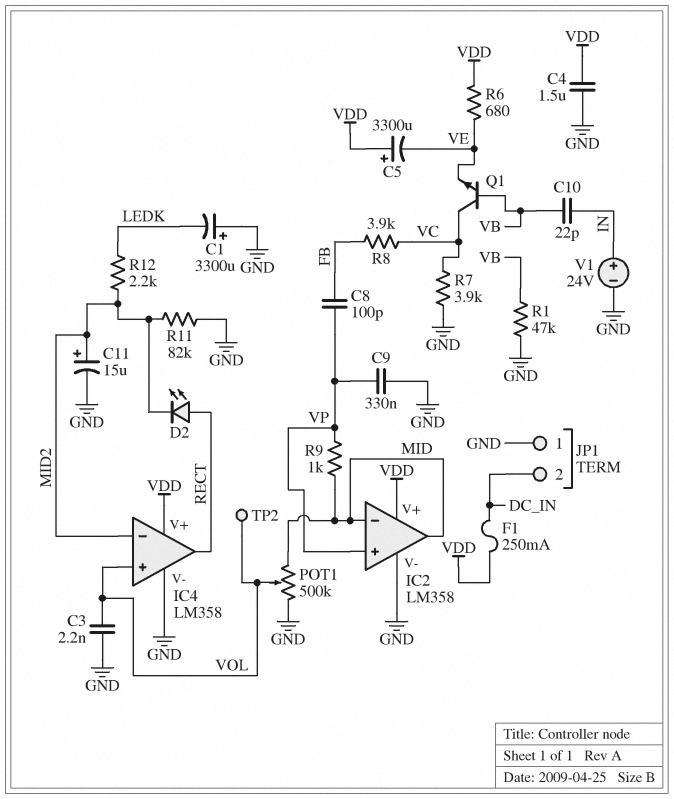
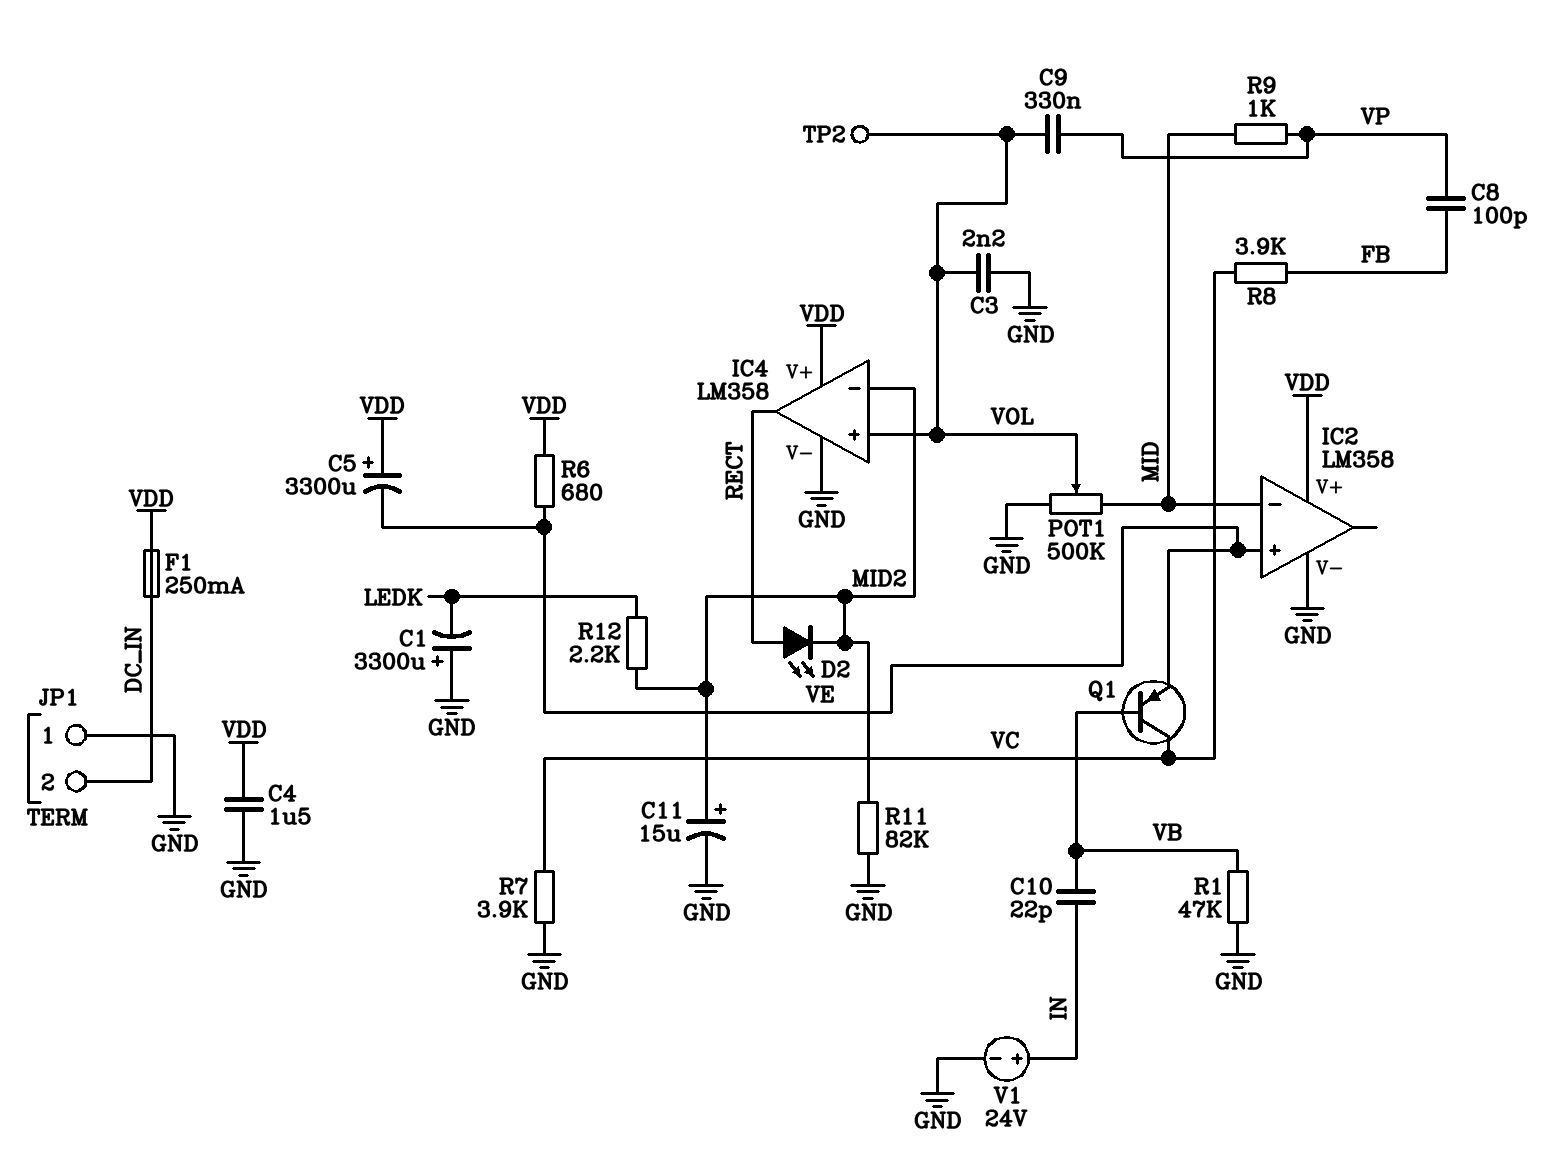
C9: 330nF (GND, VP) -> 330nF (VOL, VP)
IC2 pin in+: VP -> VE
IC2 pin out: MID -> none
Q1: NPN (B VB, C VC, E VE) -> PNP (B VB, C VC, E VE)

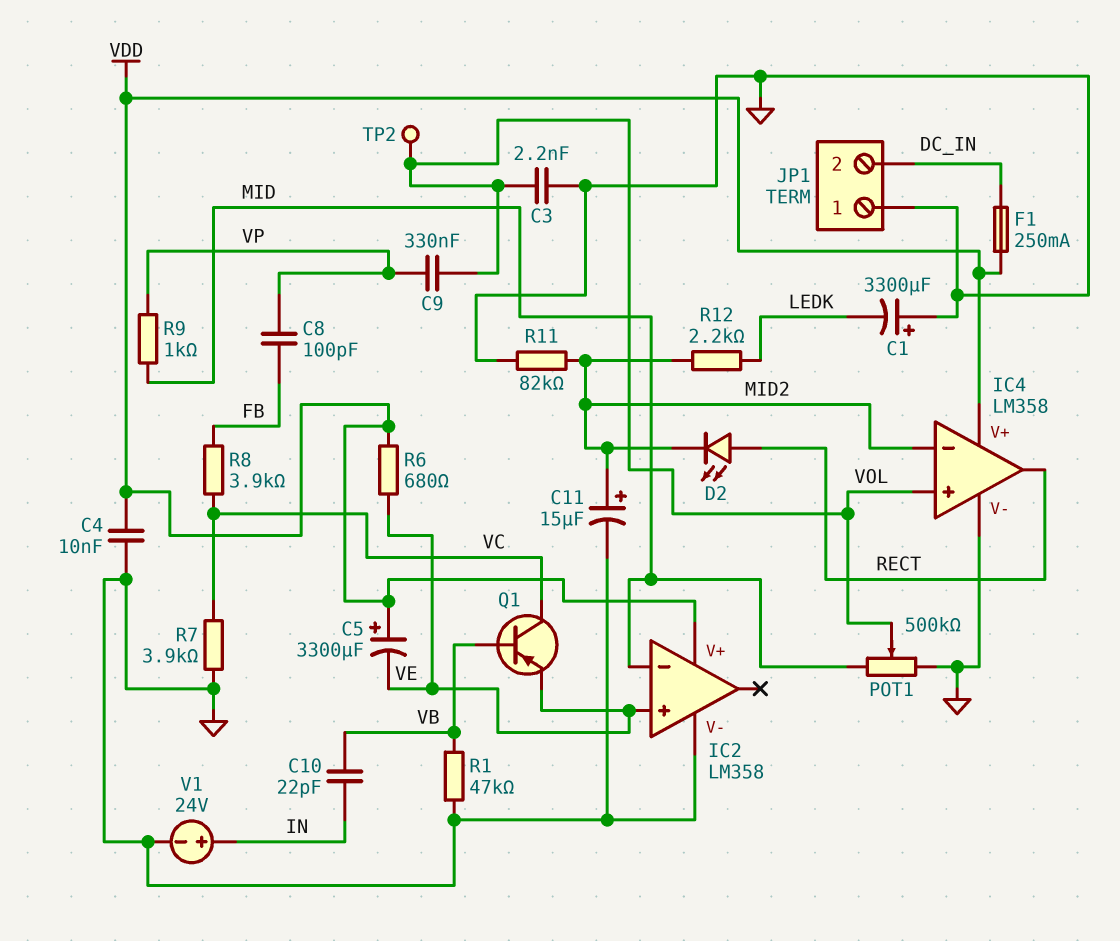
C4: 1.5uF (GND, VDD) -> 10nF (GND, VDD)

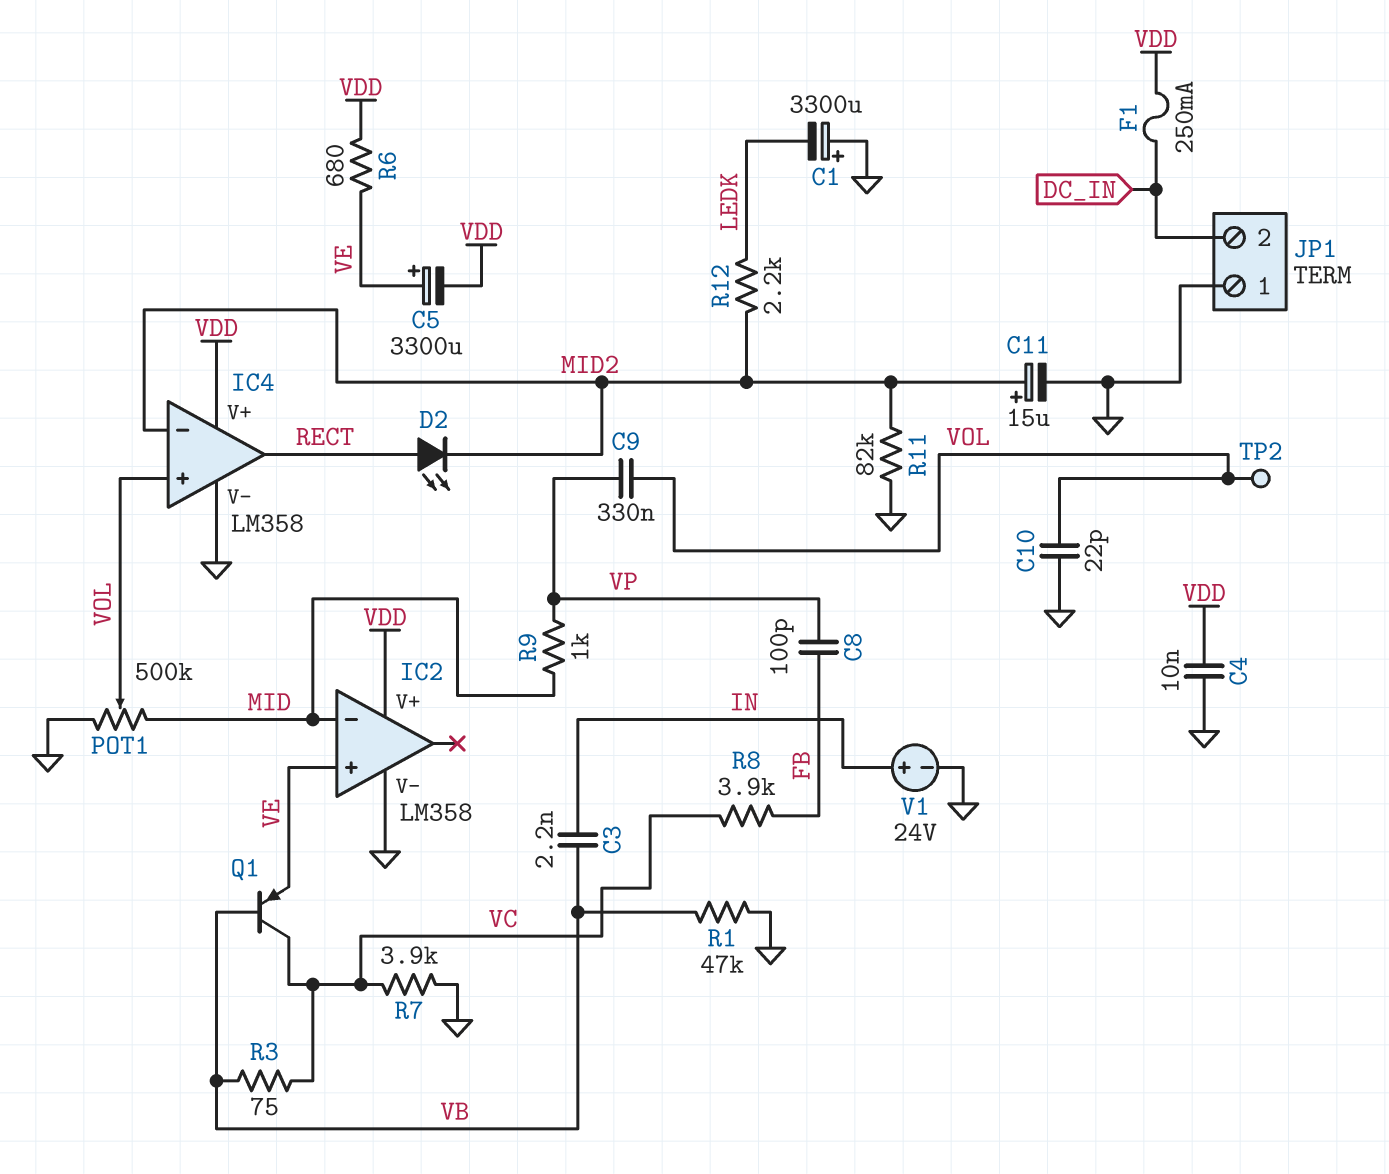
C3: 2.2nF (GND, VOL) -> 2.2nF (IN, VB)
C5: 3300uF (plus VDD, minus VE) -> 3300uF (plus VE, minus VDD)
C10: 22pF (IN, VB) -> 22pF (GND, VOL)
R3: none -> 75 (VB, VC)

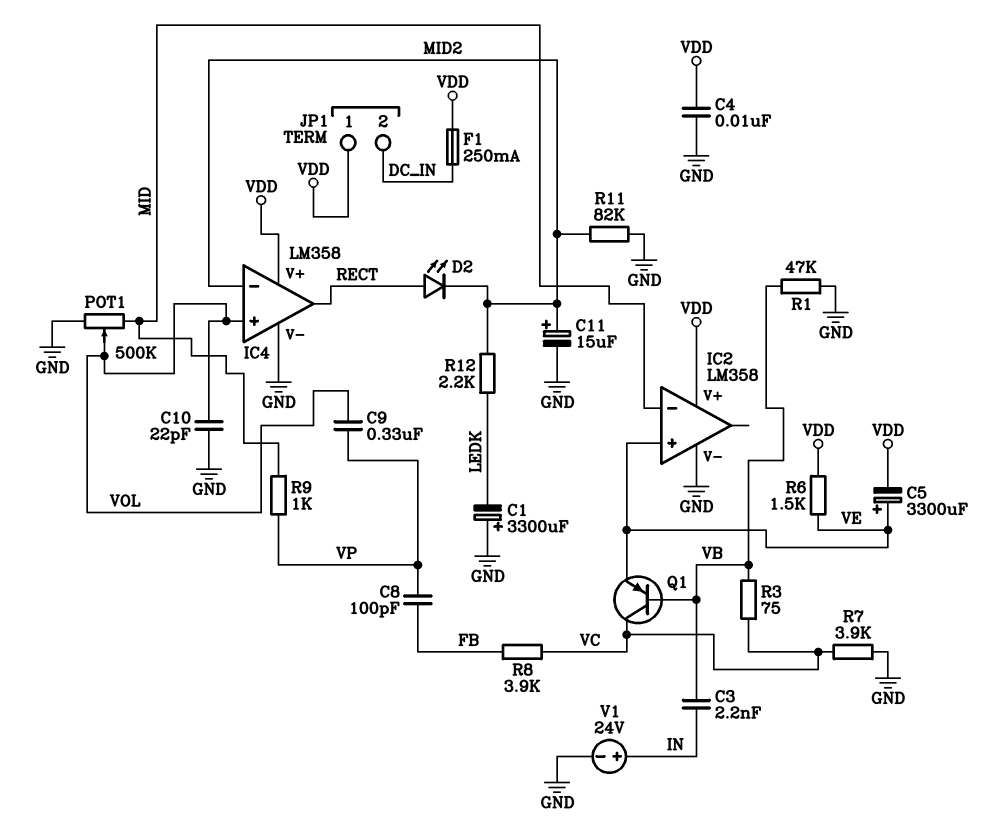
JP1 pin 1: GND -> VDD
R6: 680 (VDD, VE) -> 1.5k (VDD, VE)
TP2: test point (VOL) -> none

